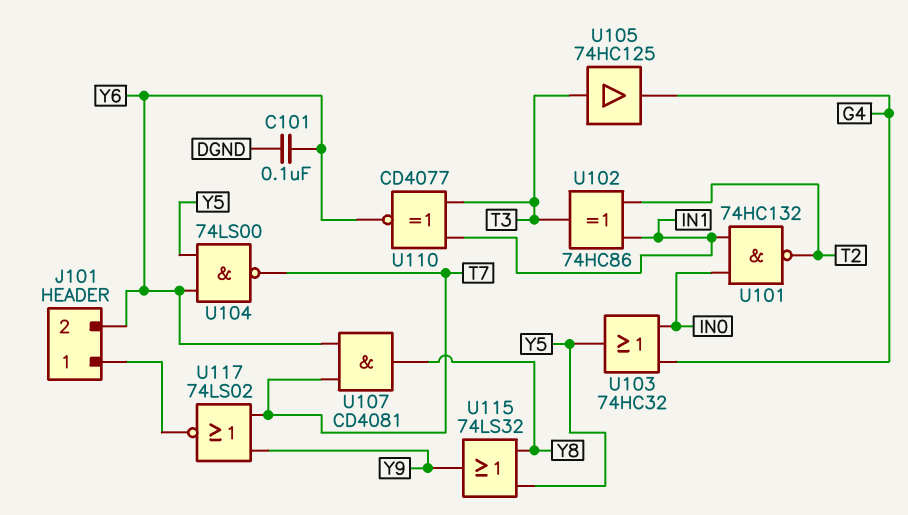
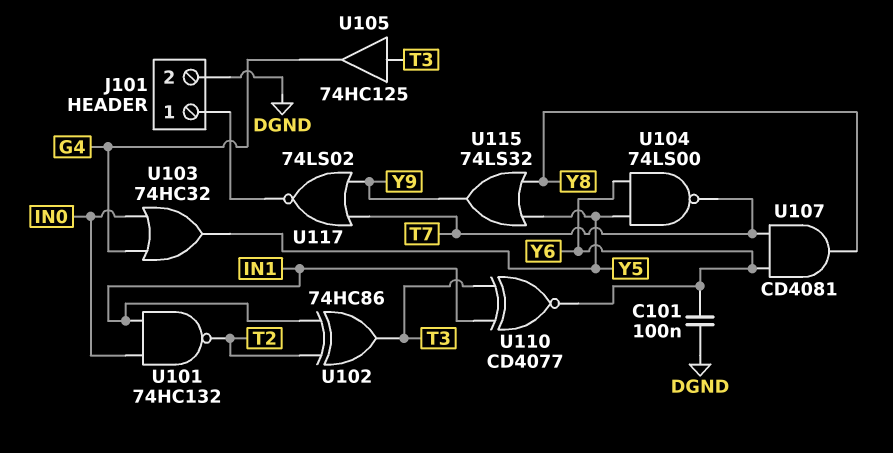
J101 pin 2: Y6 -> DGND

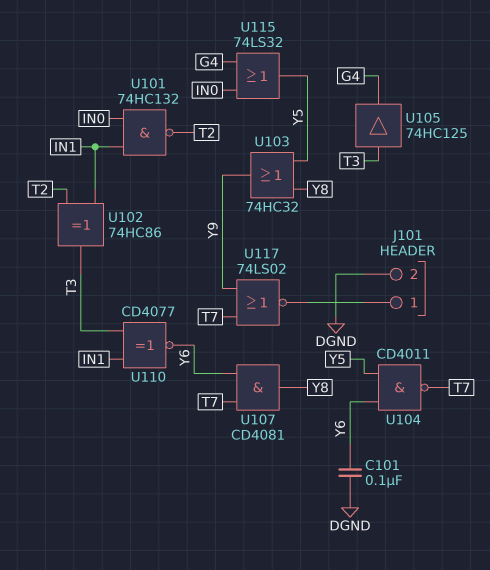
U103: OR 74HC32 (in G4, in IN0, out Y5) -> OR 74HC32 (in Y5, in Y8, out Y9)
U104: NAND 74LS00 (in Y5, in Y6, out T7) -> NAND CD4011 (in Y5, in Y6, out T7)
U115: OR 74LS32 (in Y5, in Y8, out Y9) -> OR 74LS32 (in G4, in IN0, out Y5)

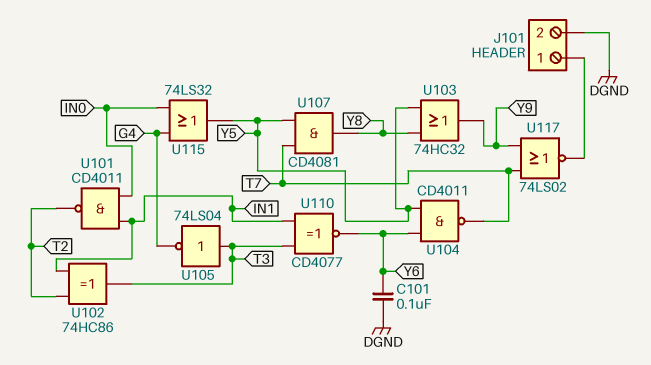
U101: NAND 74HC132 (in IN0, in IN1, out T2) -> NAND CD4011 (in IN0, in IN1, out T2)
U105: buffer 74HC125 (in T3, out G4) -> NOT 74LS04 (in T3, out G4)
U107: AND CD4081 (in T7, in Y6, out Y8) -> AND CD4081 (in T7, in Y5, out Y8)

